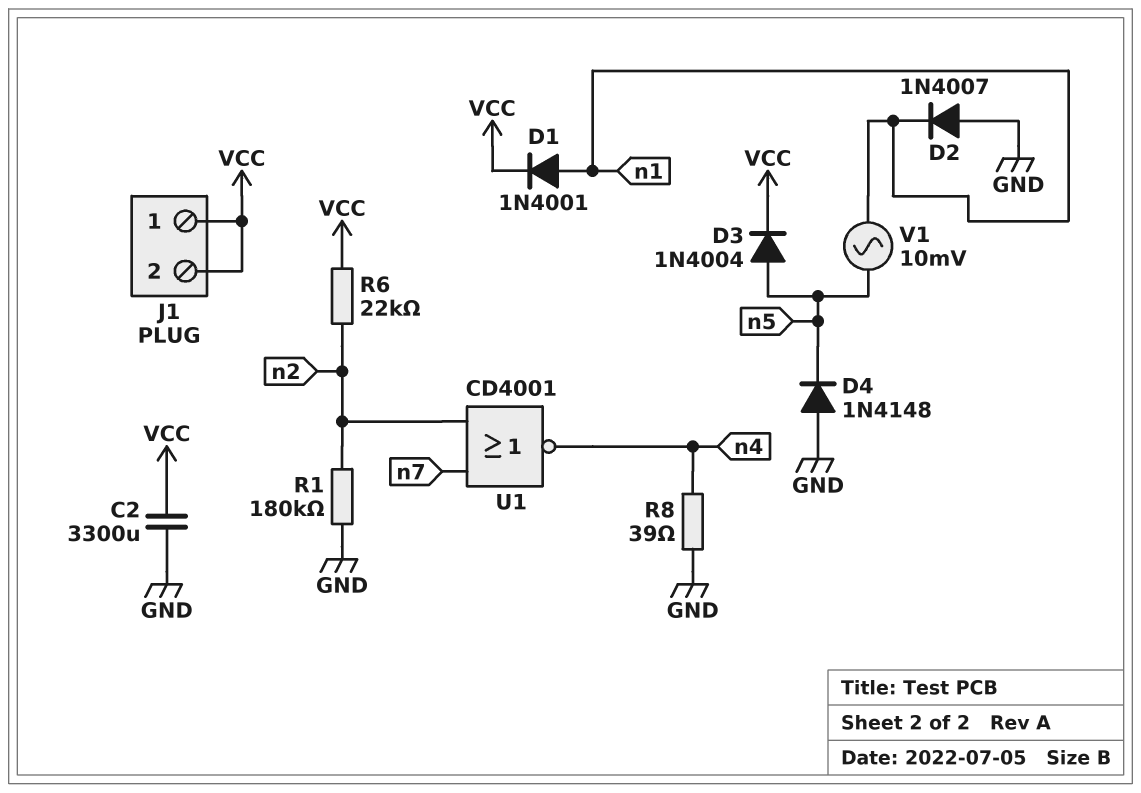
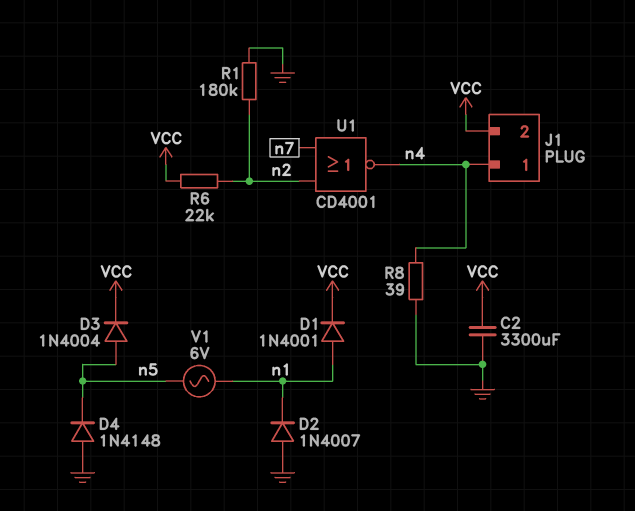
J1 pin 1: VCC -> n4
V1: AC 10mV (n1, n5) -> AC 6V (n1, n5)

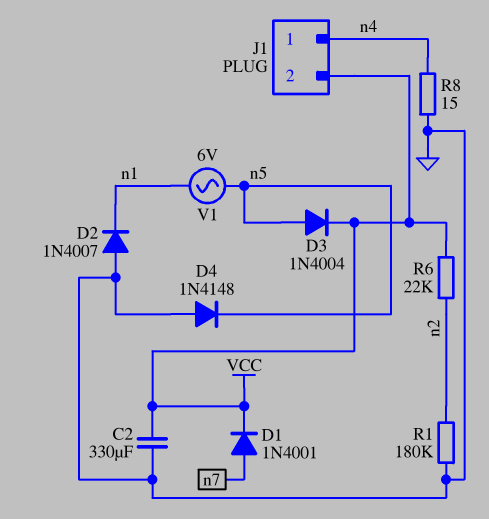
C2: 3300uF (GND, VCC) -> 330uF (GND, VCC)
D1: diode 1N4001 (A n1, K VCC) -> diode 1N4001 (A n7, K VCC)
R8: 39 (GND, n4) -> 15 (GND, n4)
U1: NOR CD4001 (in n2, in n7, out n4) -> none

